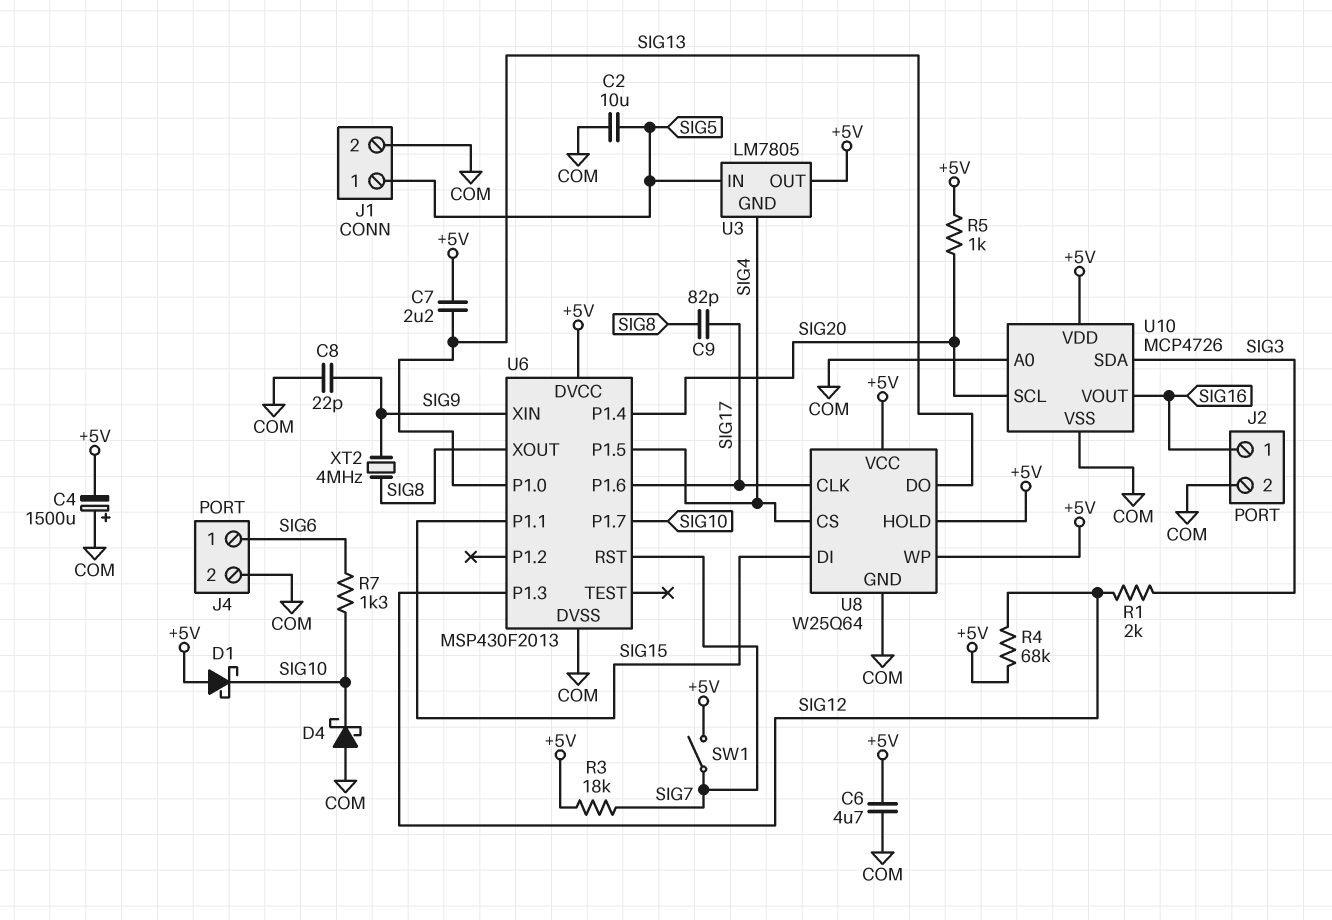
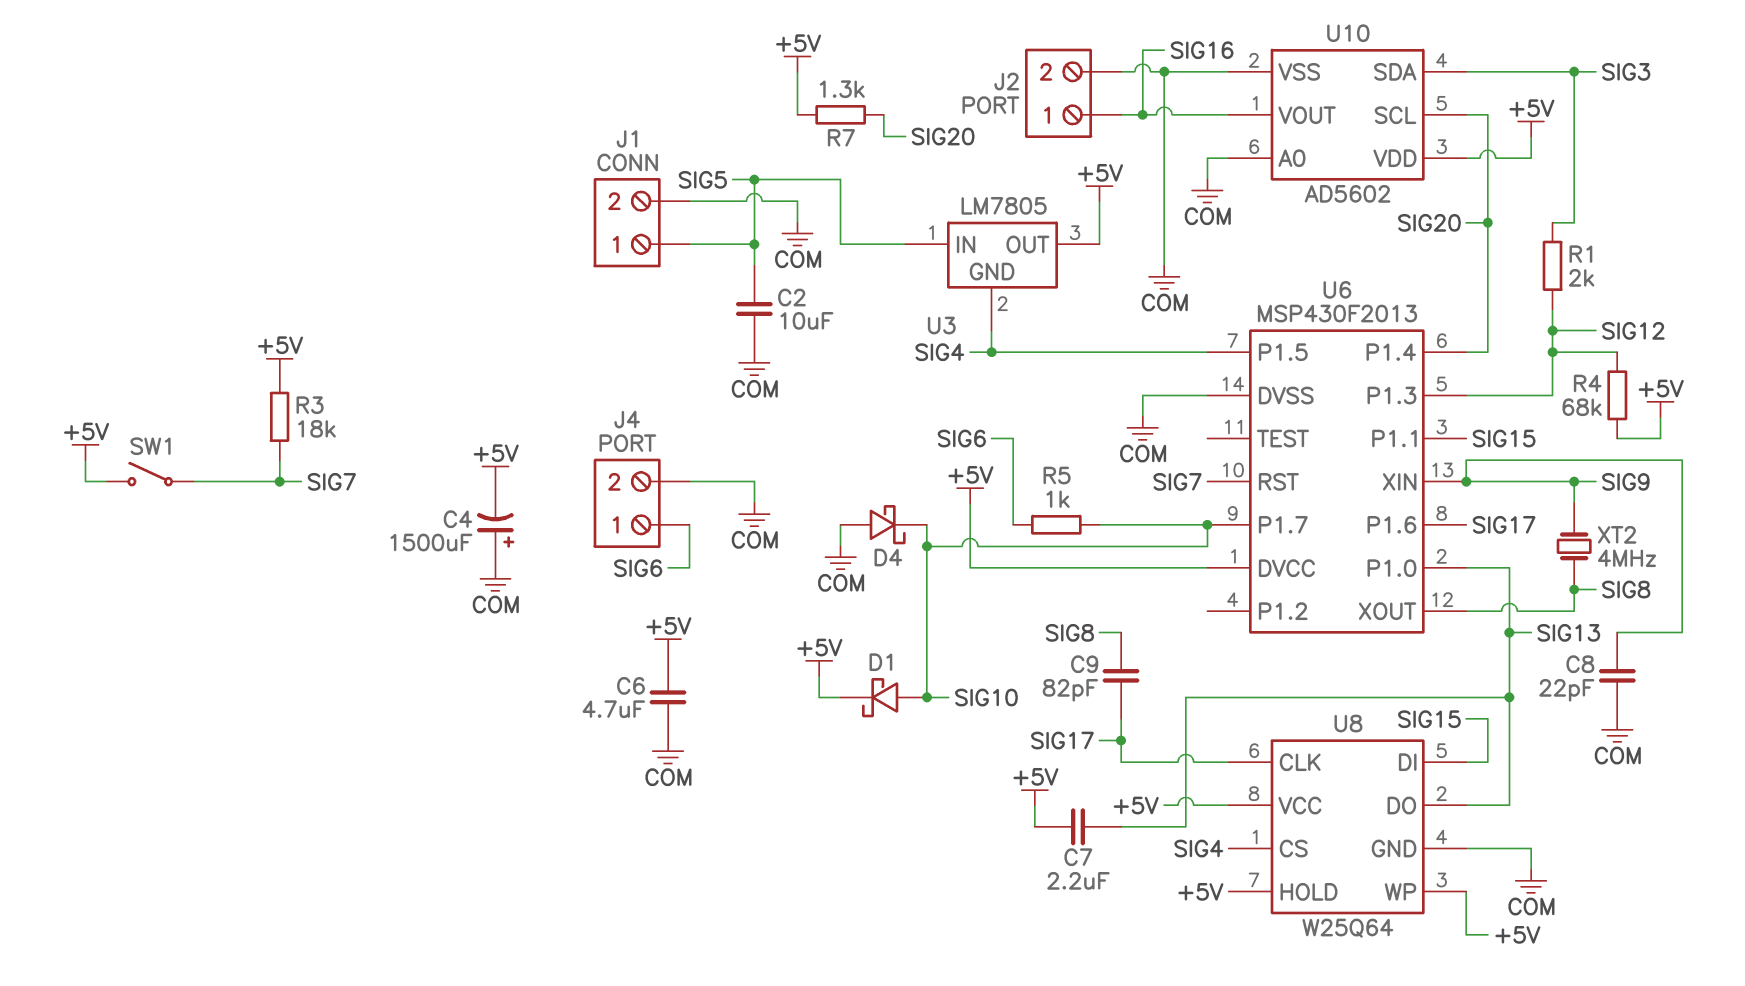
D1: schottky (A +5V, K SIG10) -> schottky (A SIG10, K +5V)
R5: 1k (+5V, SIG20) -> 1k (SIG6, SIG10)
R7: 1.3k (SIG6, SIG10) -> 1.3k (+5V, SIG20)
U10: MCP4726 -> AD5602

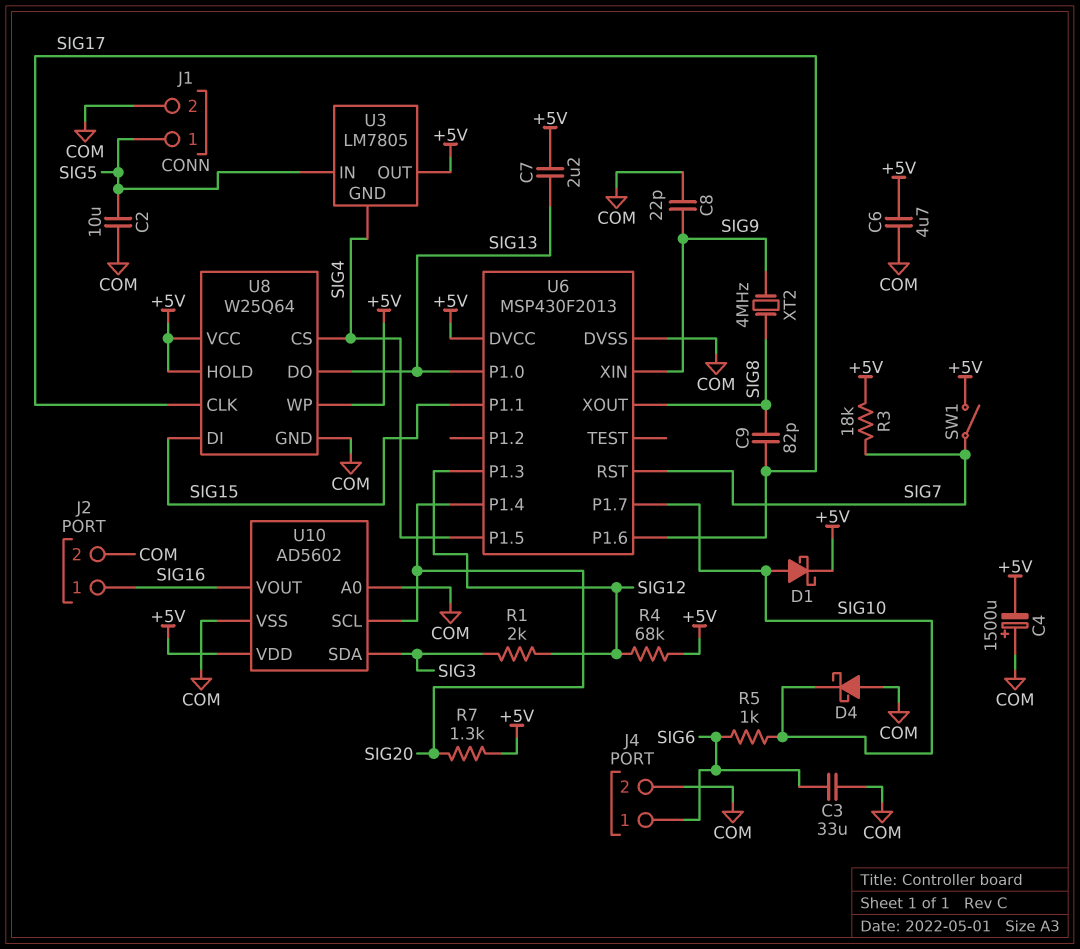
C3: none -> 33uF (COM, SIG6)

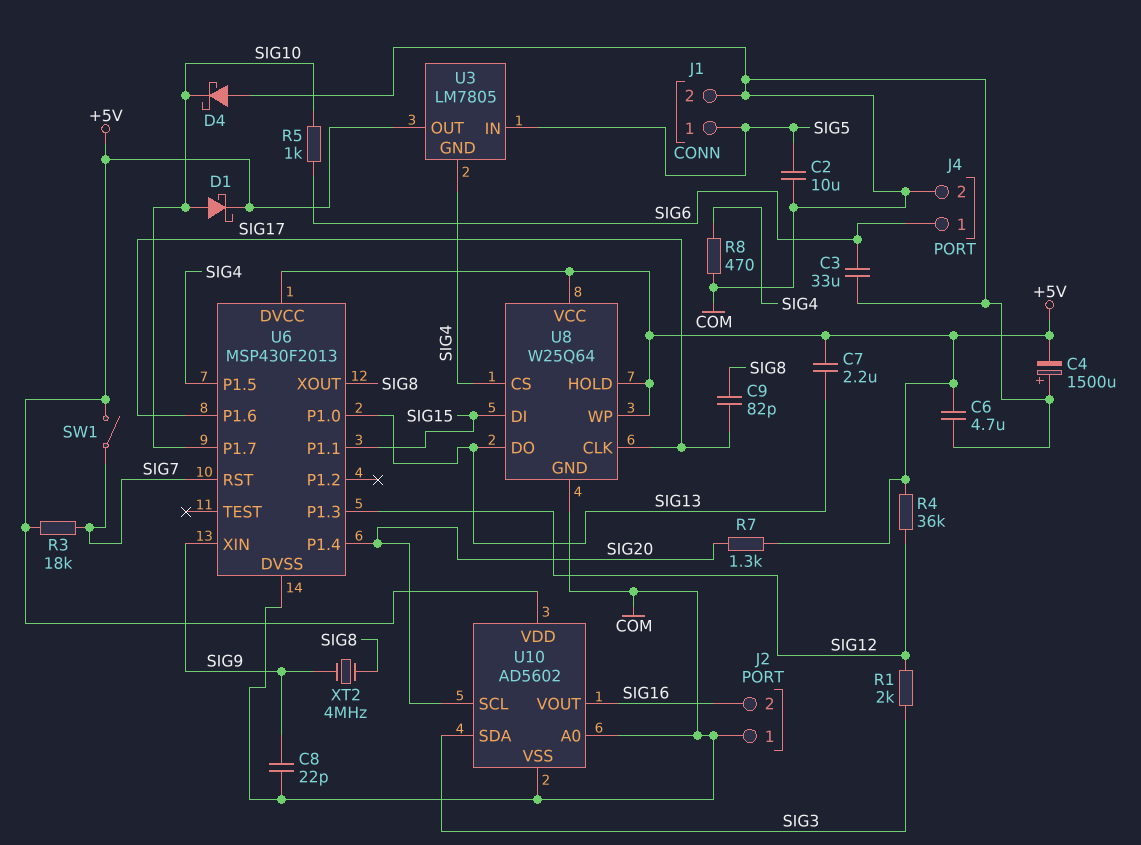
J2 pin 1: SIG16 -> COM
J2 pin 2: COM -> SIG16
R4: 68k (+5V, SIG12) -> 36k (+5V, SIG12)
R8: none -> 470 (COM, SIG4)

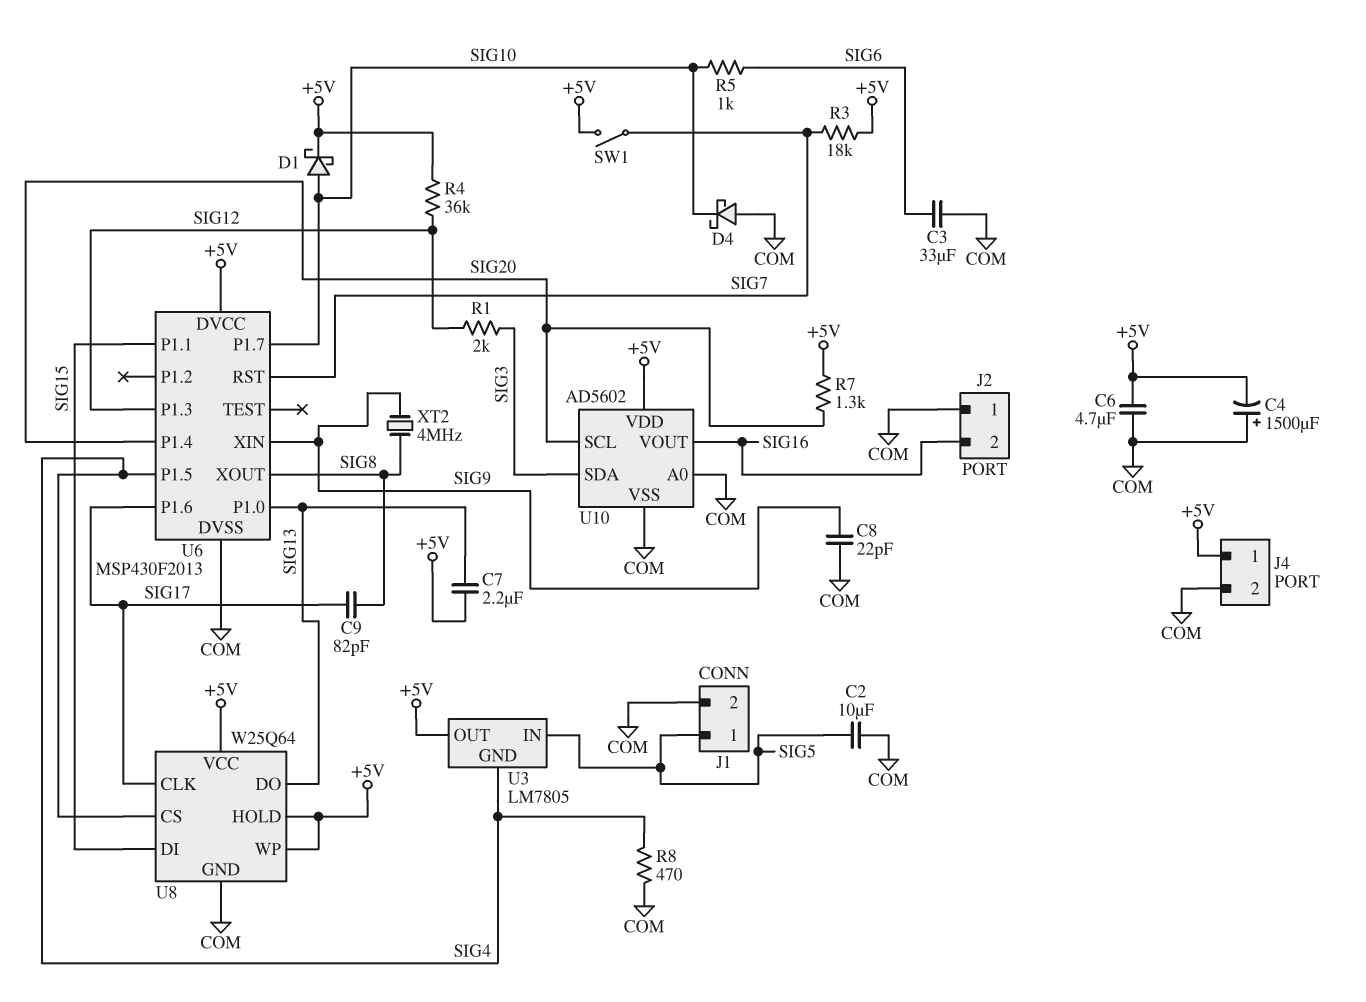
J4 pin 1: SIG6 -> +5V

